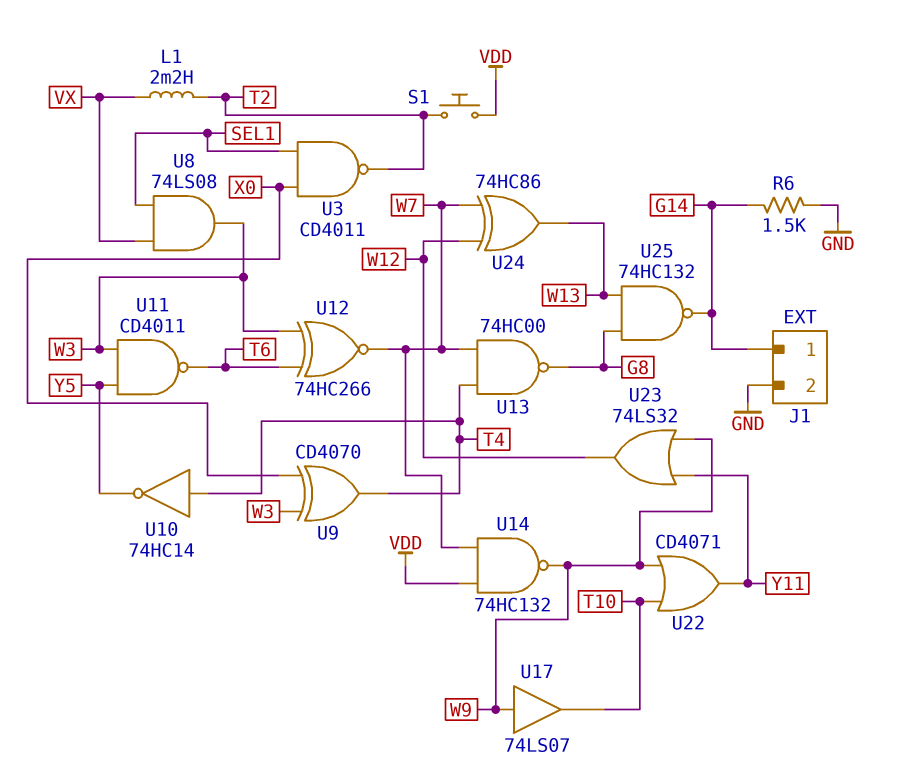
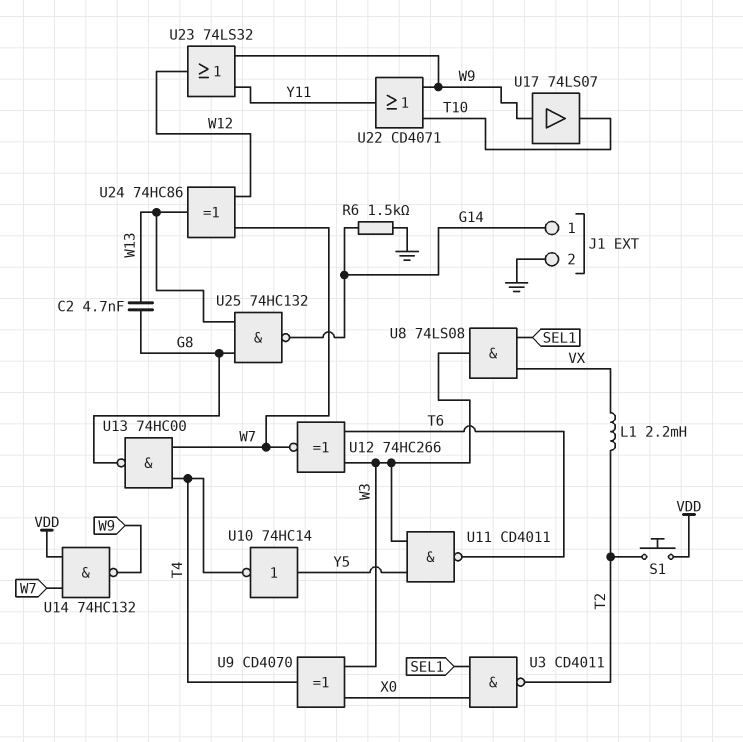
C2: none -> 4.7nF (G8, W13)
U10: NOT 74HC14 (in T4, out Y5) -> NOT 74HC14 (in Y5, out T4)

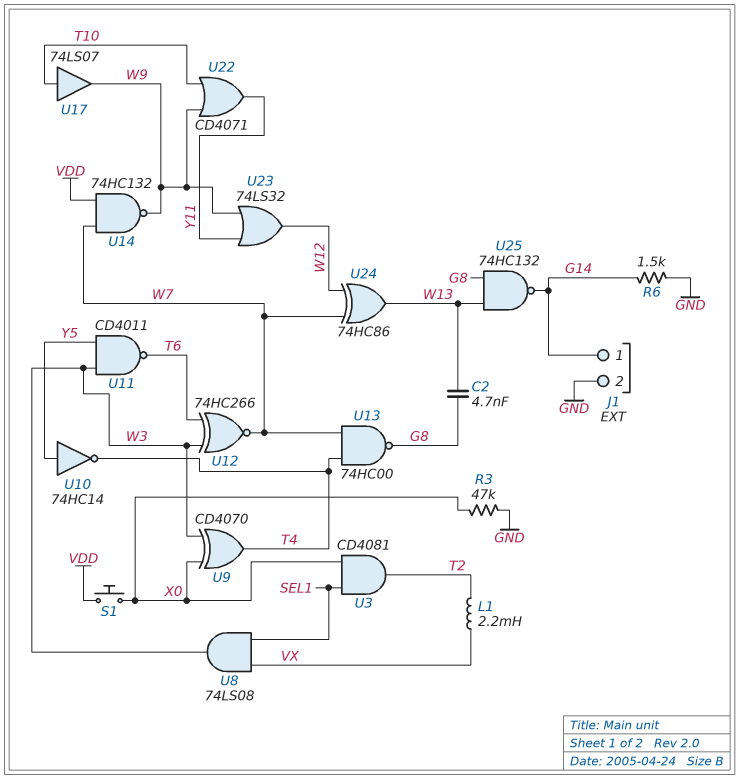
R3: none -> 47k (GND, X0)
S1: button (T2, VDD) -> button (VDD, X0)
U3: NAND CD4011 (in SEL1, in X0, out T2) -> AND CD4081 (in SEL1, in X0, out T2)
U17: buffer 74LS07 (in W9, out T10) -> buffer 74LS07 (in T10, out W9)

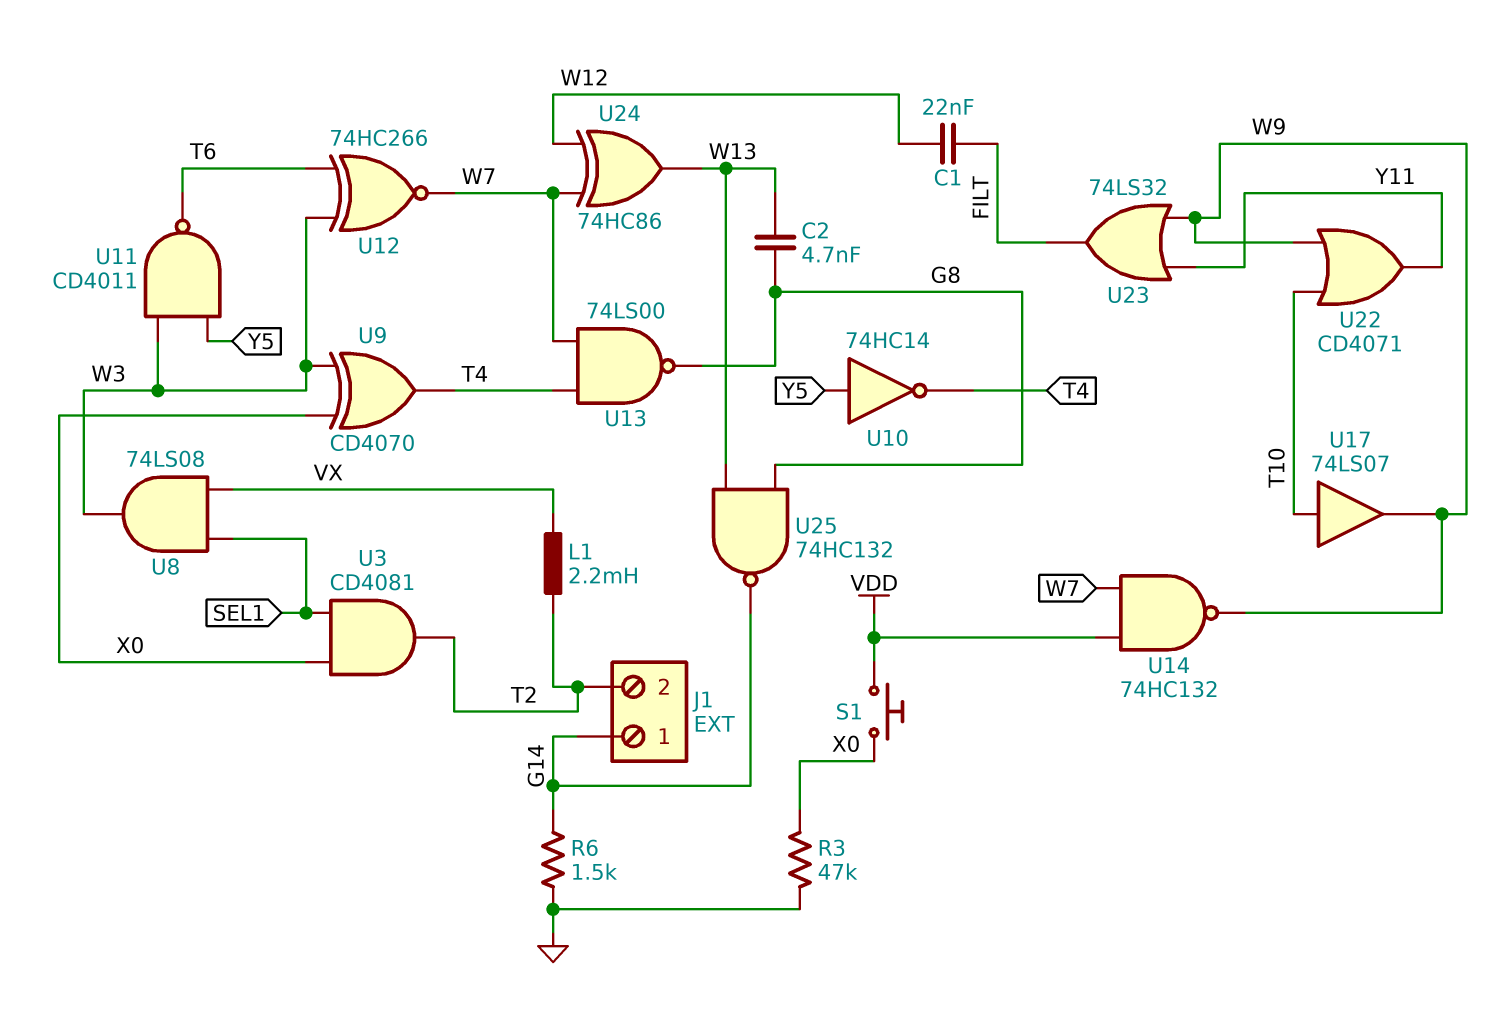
C1: none -> 22nF (FILT, W12)
J1 pin 2: GND -> T2
U13: NAND 74HC00 (in T4, in W7, out G8) -> NAND 74LS00 (in T4, in W7, out G8)
U23: OR 74LS32 (in W9, in Y11, out W12) -> OR 74LS32 (in W9, in Y11, out FILT)

